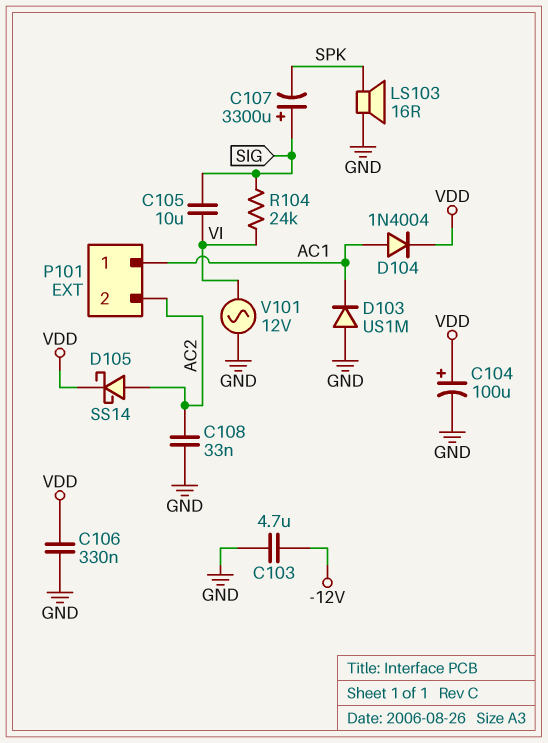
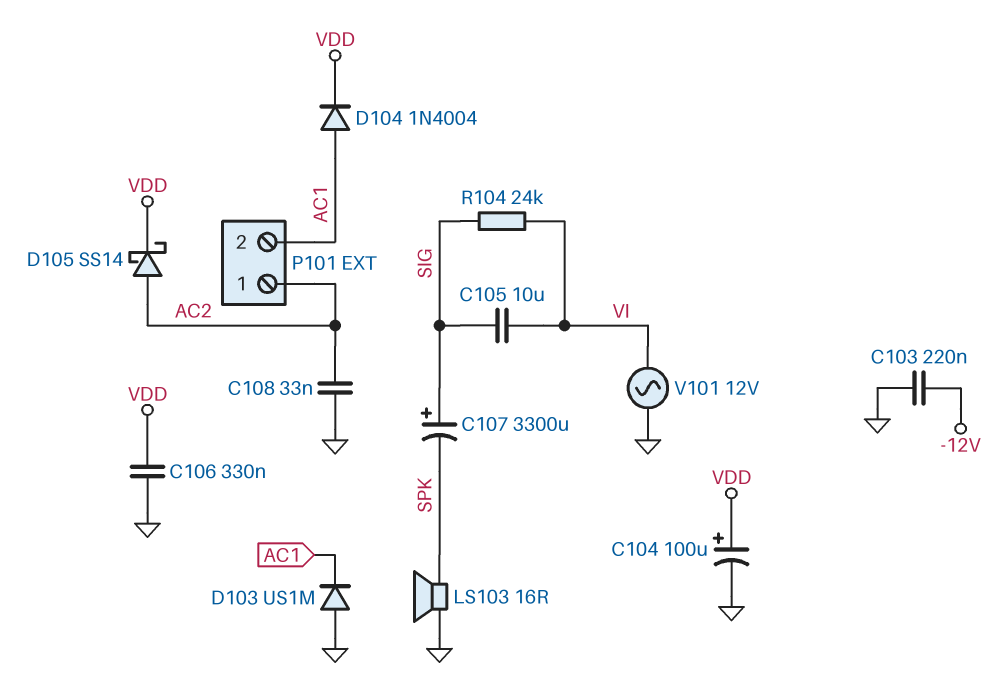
C103: 4.7uF (-12V, GND) -> 220nF (-12V, GND)
P101 pin 1: AC1 -> AC2
P101 pin 2: AC2 -> AC1

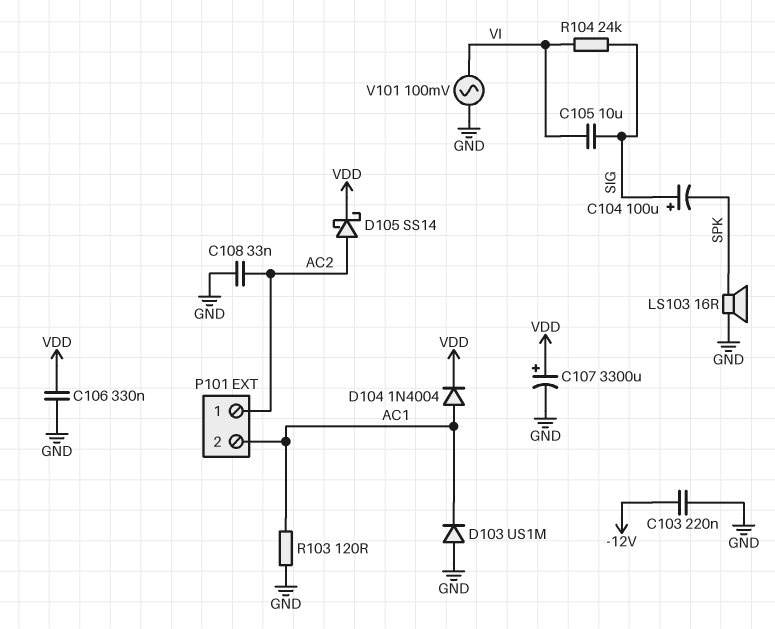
C104: 100uF (plus VDD, minus GND) -> 100uF (plus SIG, minus SPK)
C107: 3300uF (plus SIG, minus SPK) -> 3300uF (plus VDD, minus GND)
R103: none -> 120 (AC1, GND)
V101: AC 12V (GND, VI) -> AC 100mV (GND, VI)

